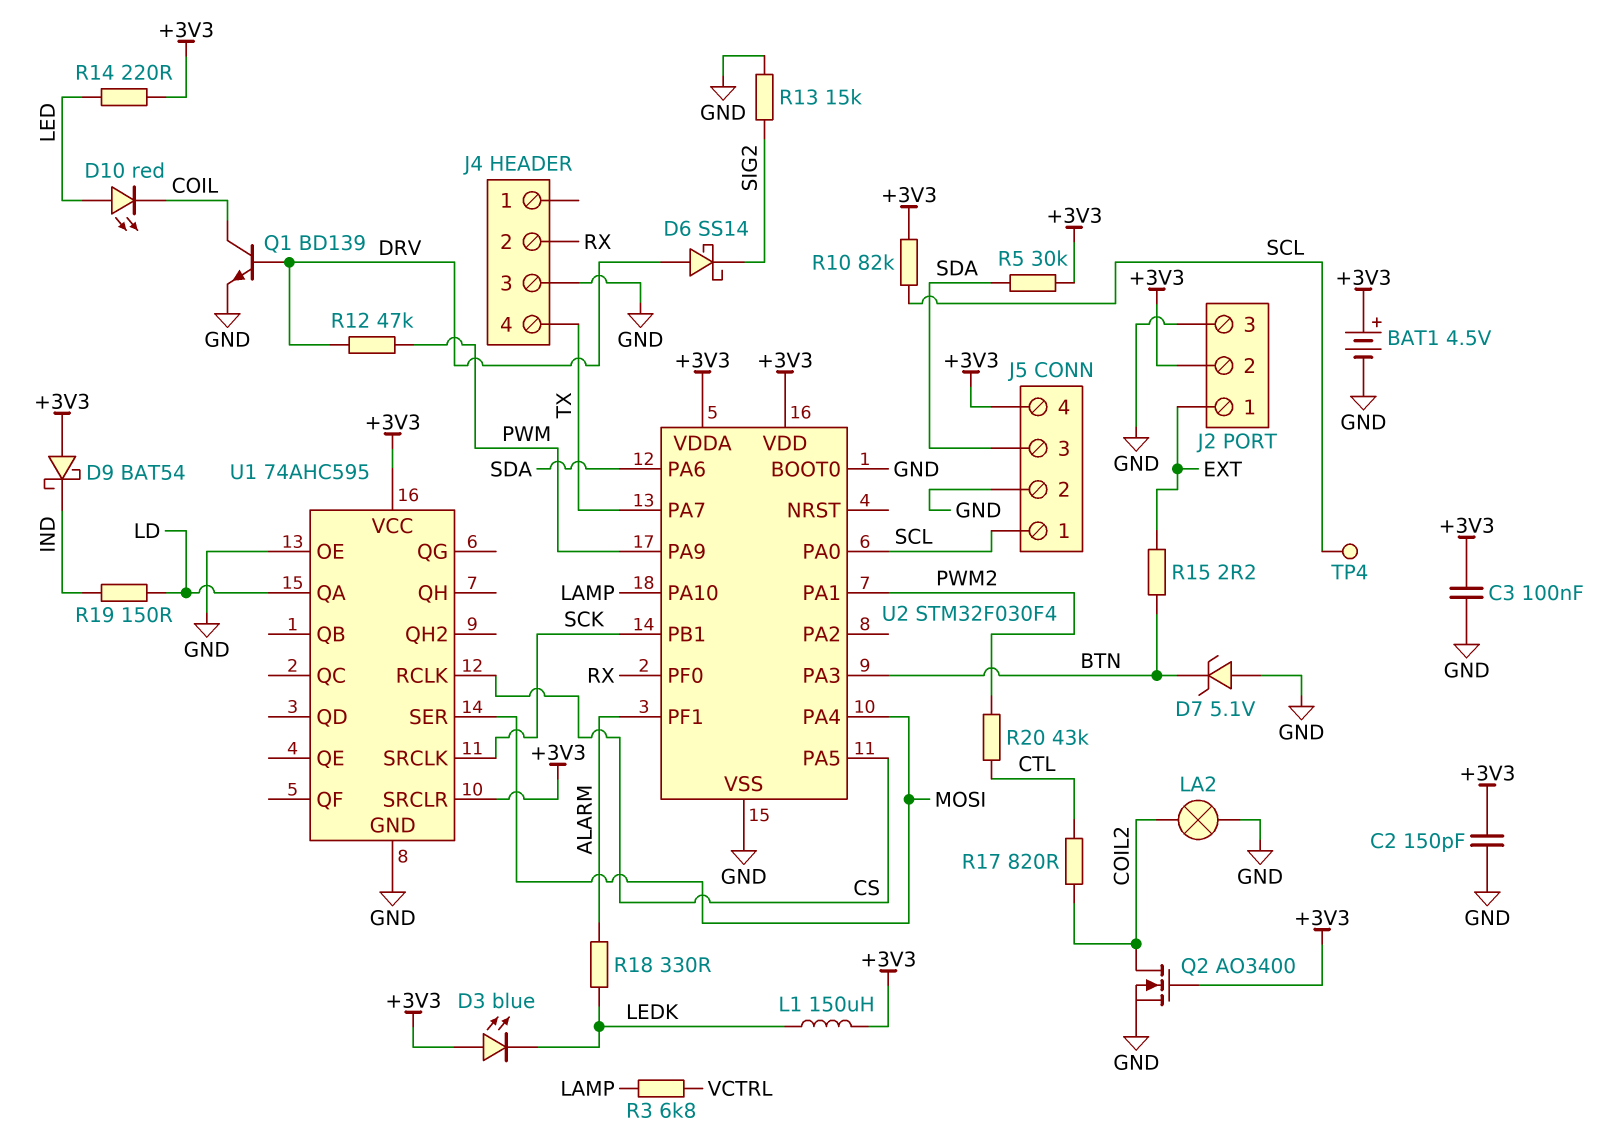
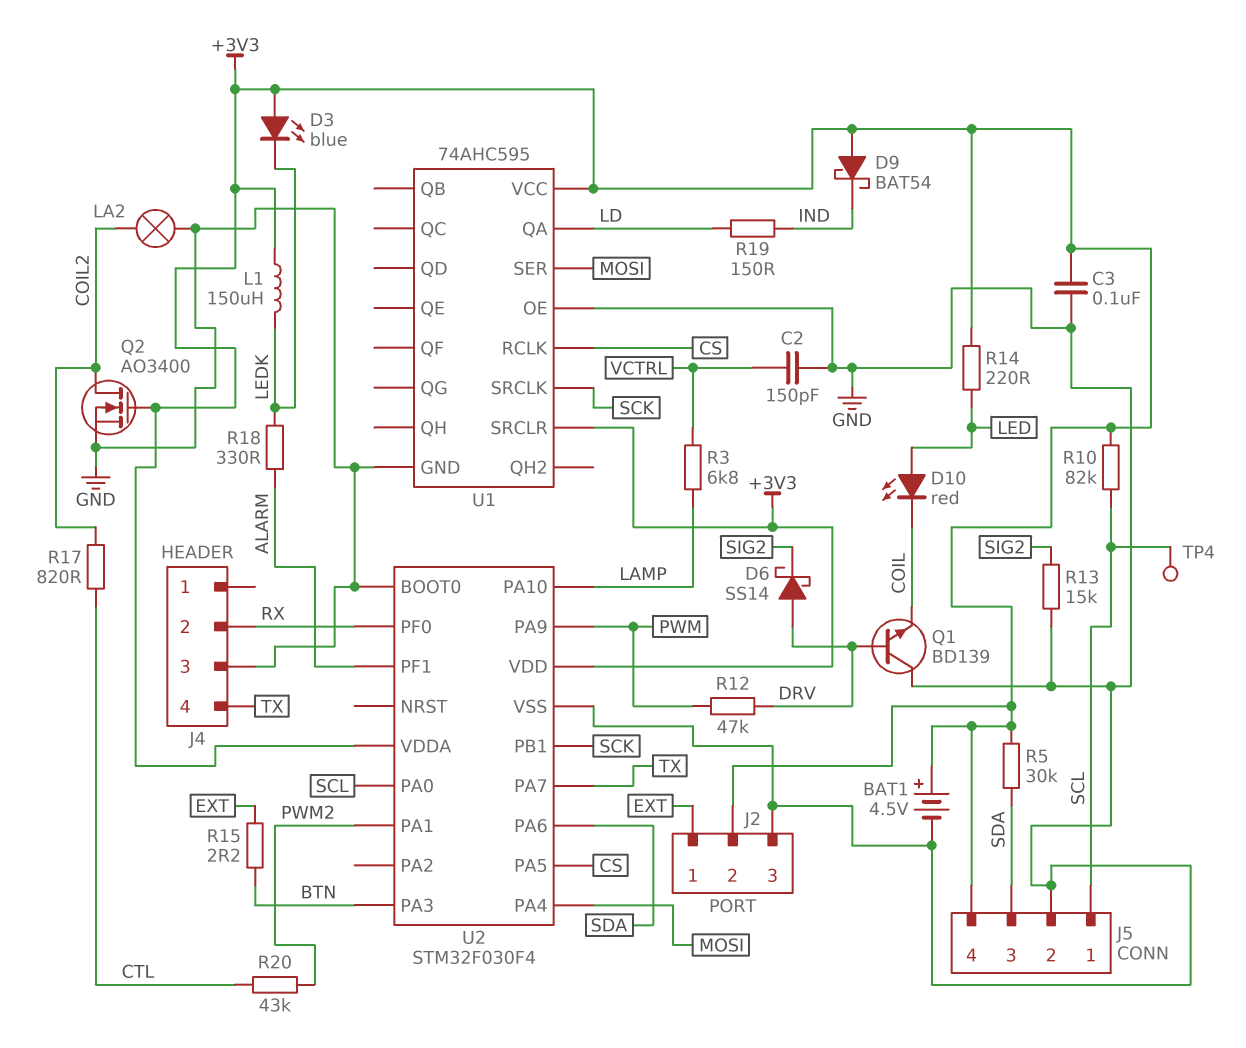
C2: 150pF (+3V3, GND) -> 150pF (GND, VCTRL)
D7: zener 5.1V (A GND, K BTN) -> none
Q1: NPN BD139 (B DRV, C COIL, E GND) -> NPN BD139 (B DRV, C GND, E COIL)

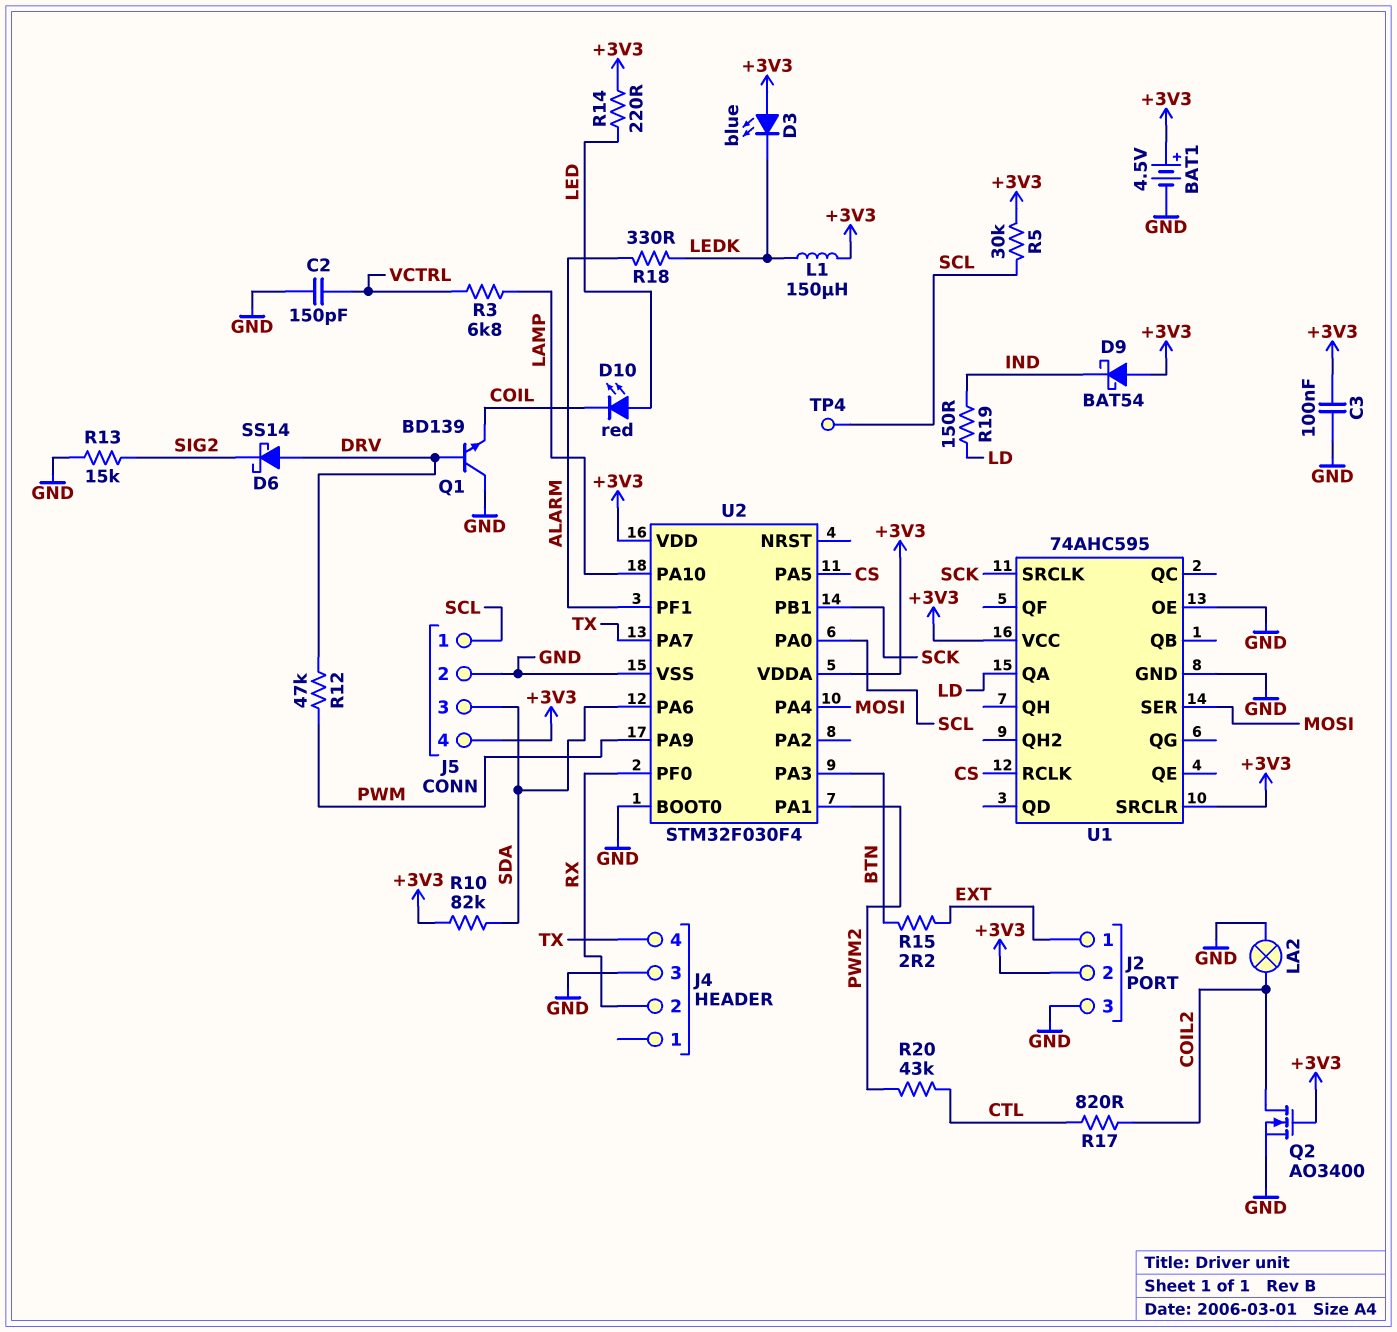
R5: 30k (+3V3, SDA) -> 30k (+3V3, SCL)
R10: 82k (+3V3, SCL) -> 82k (+3V3, SDA)

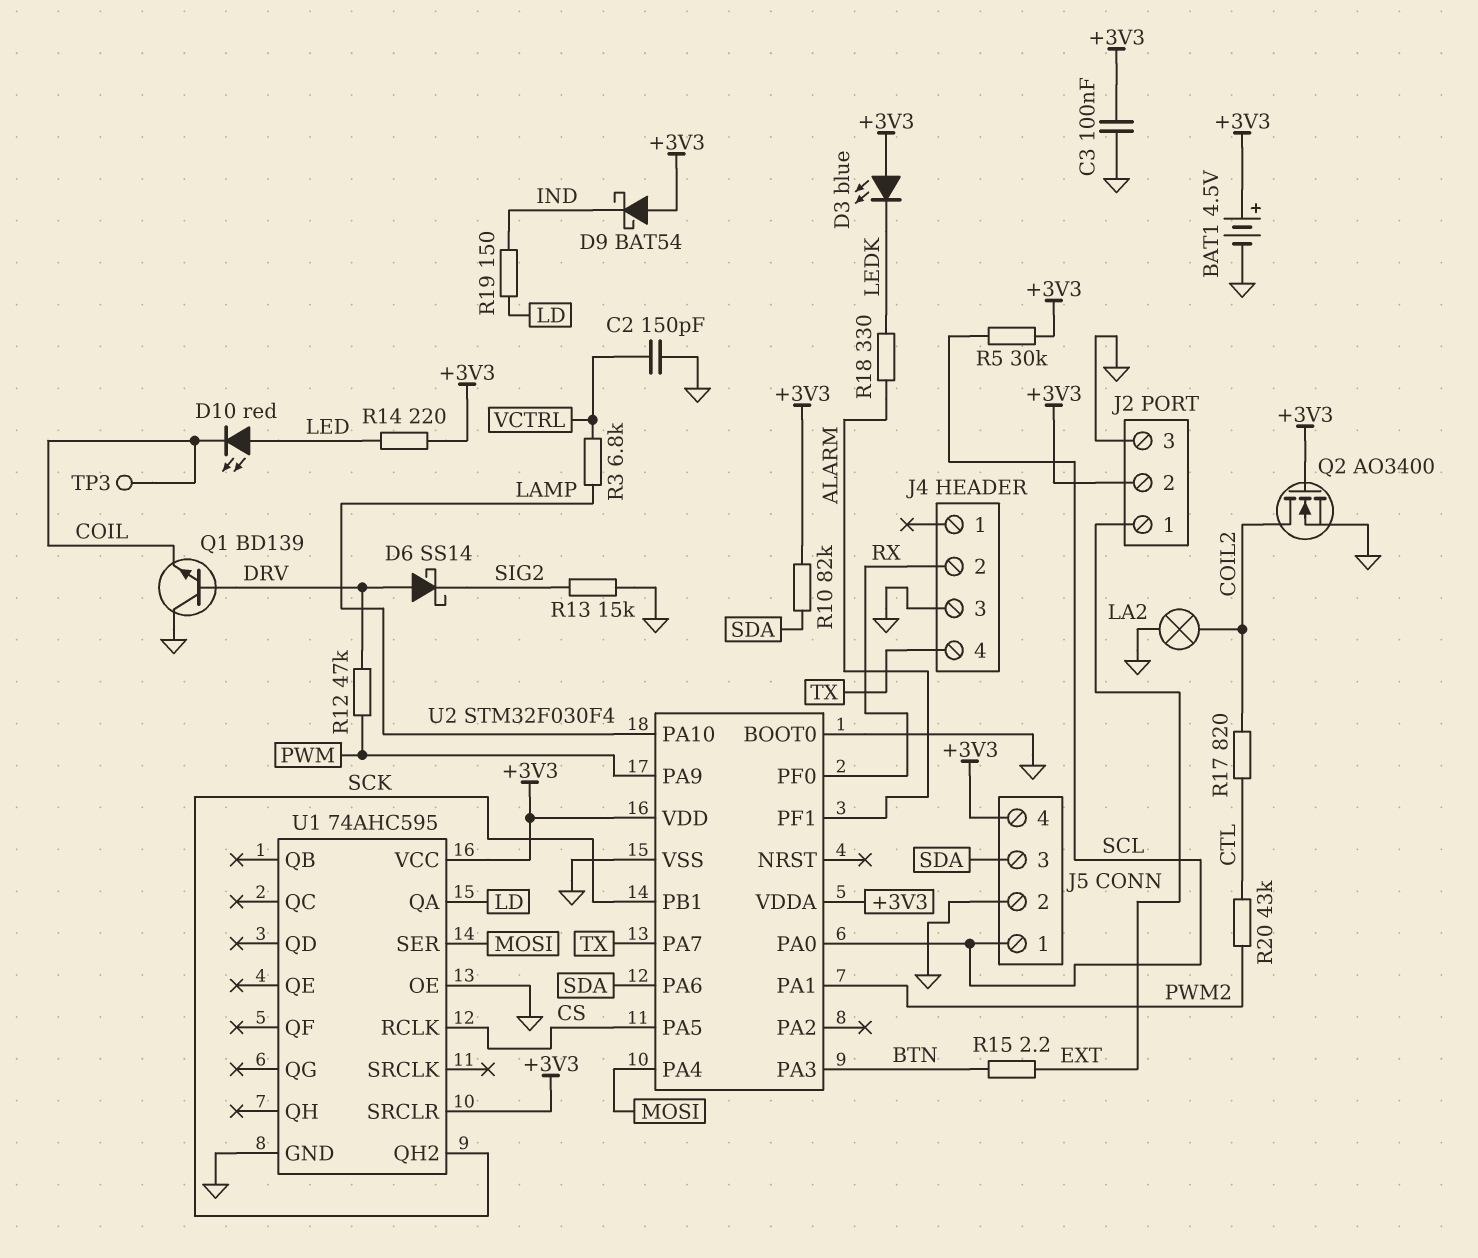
L1: 150uH (+3V3, LEDK) -> none
TP3: none -> test point (COIL)
TP4: test point (SCL) -> none
U1 pin QH2: none -> SCK
U1 pin SRCLK: SCK -> none

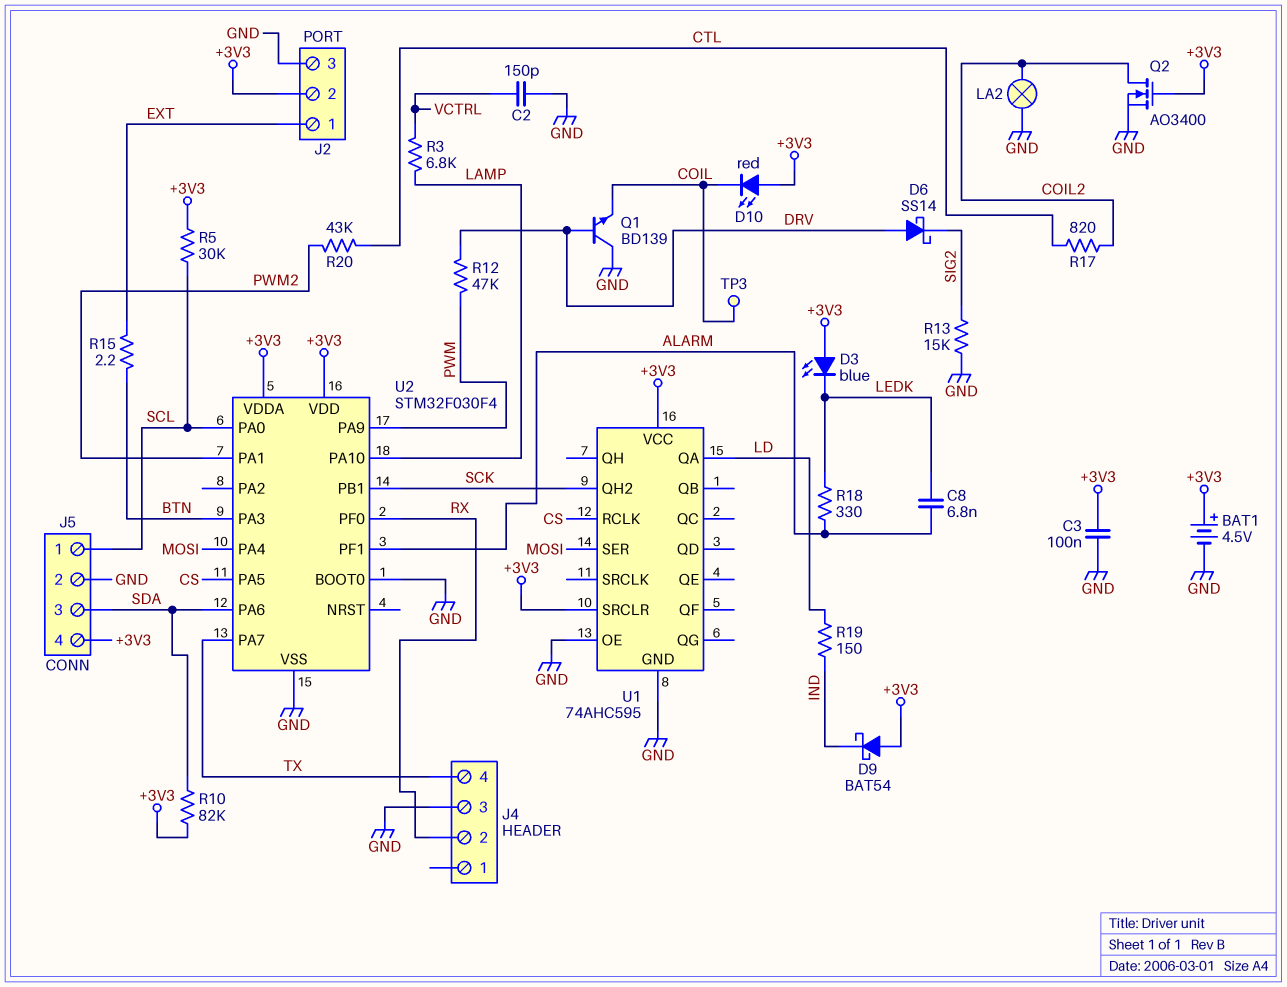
C8: none -> 6.8nF (ALARM, LEDK)
D10: LED red (A LED, K COIL) -> LED red (A +3V3, K COIL)
R14: 220 (+3V3, LED) -> none

